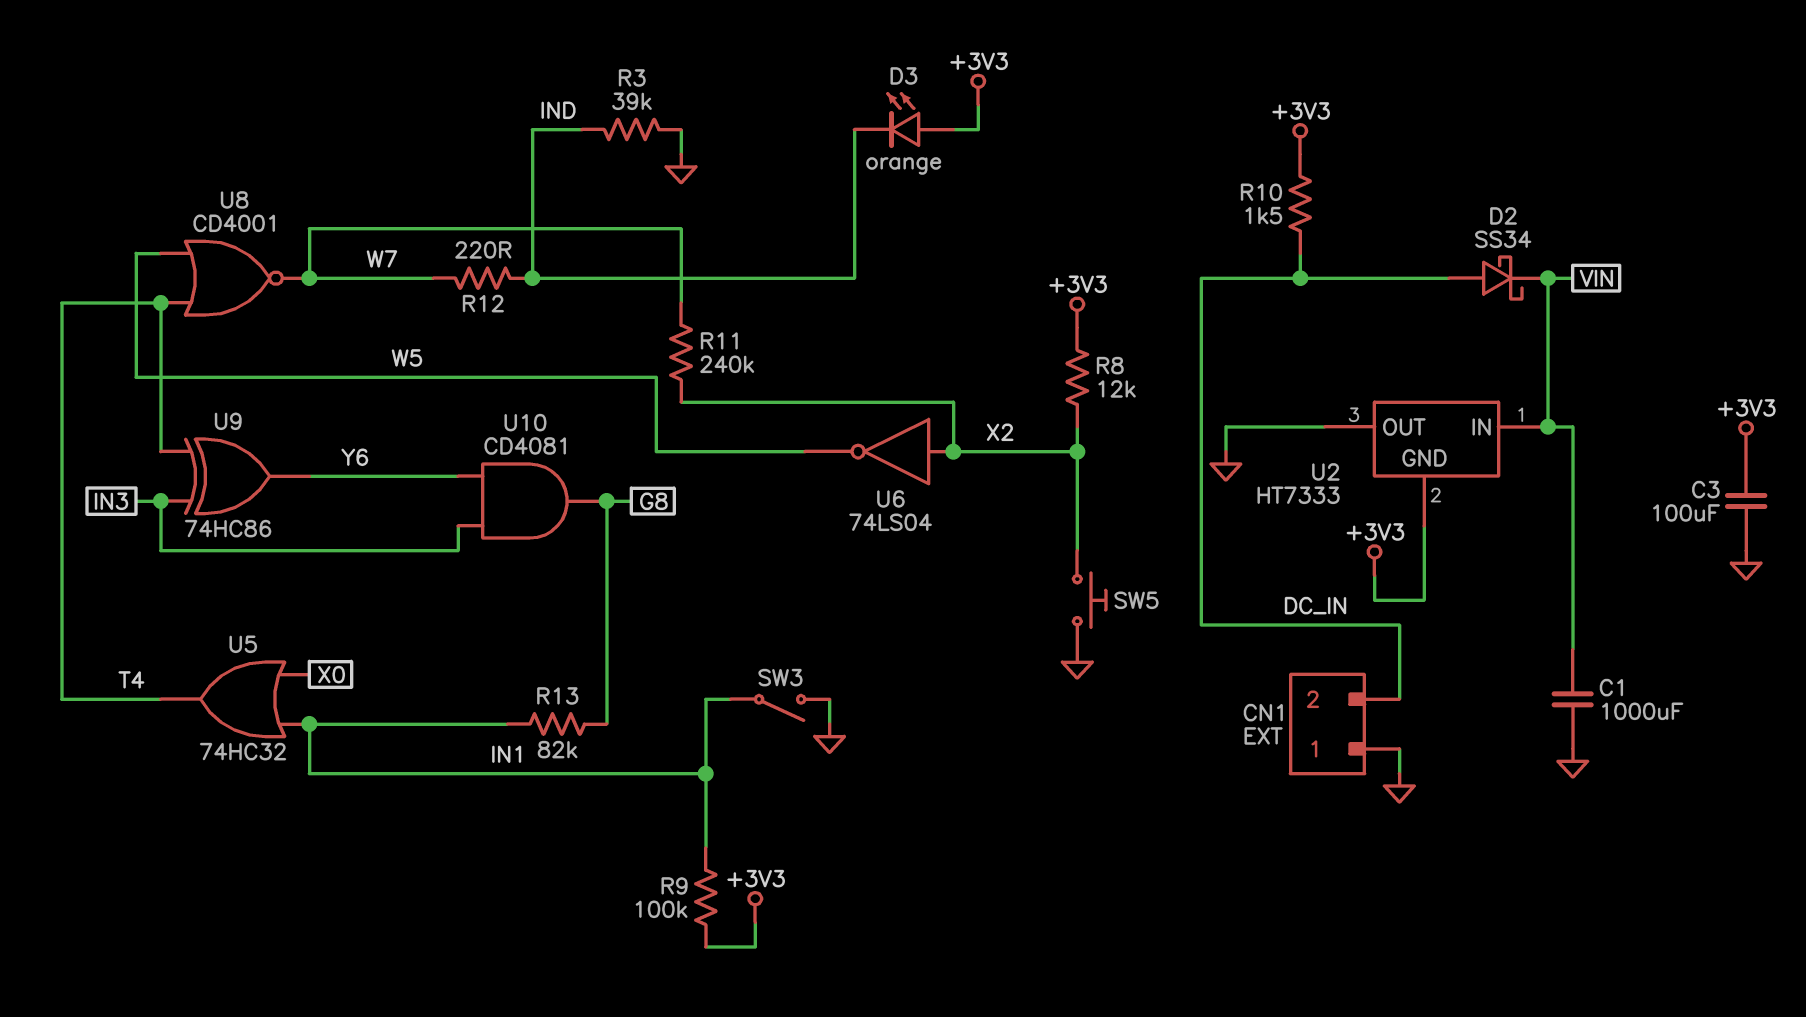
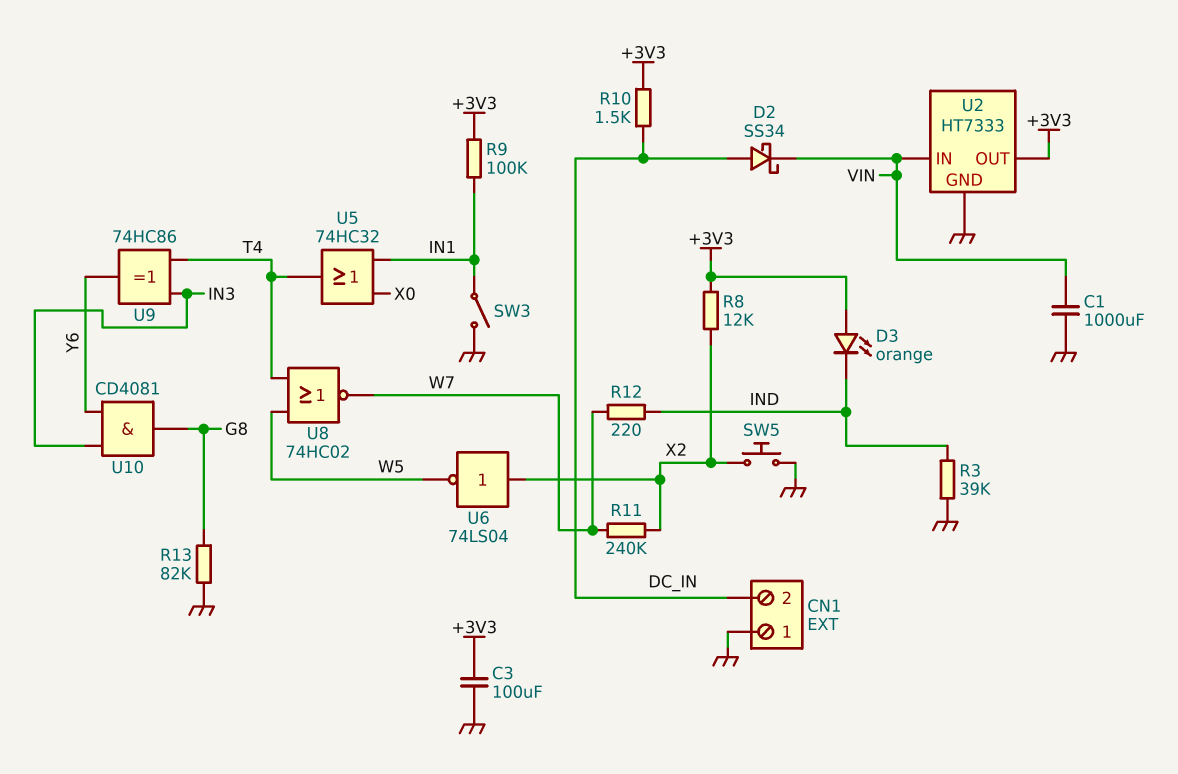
R13: 82k (G8, IN1) -> 82k (G8, GND)
U2 pin GND: +3V3 -> GND
U2 pin OUT: GND -> +3V3
U8: NOR CD4001 (in T4, in W5, out W7) -> NOR 74HC02 (in T4, in W5, out W7)

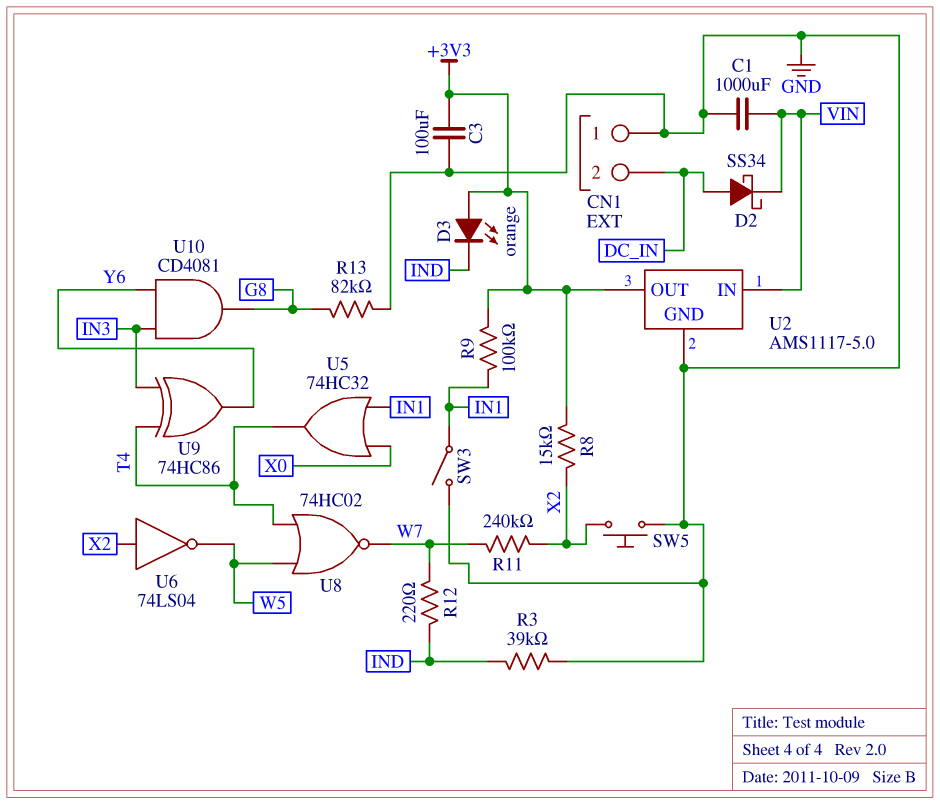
R8: 12k (+3V3, X2) -> 15k (+3V3, X2)
R10: 1.5k (+3V3, DC_IN) -> none
U2: HT7333 -> AMS1117-5.0

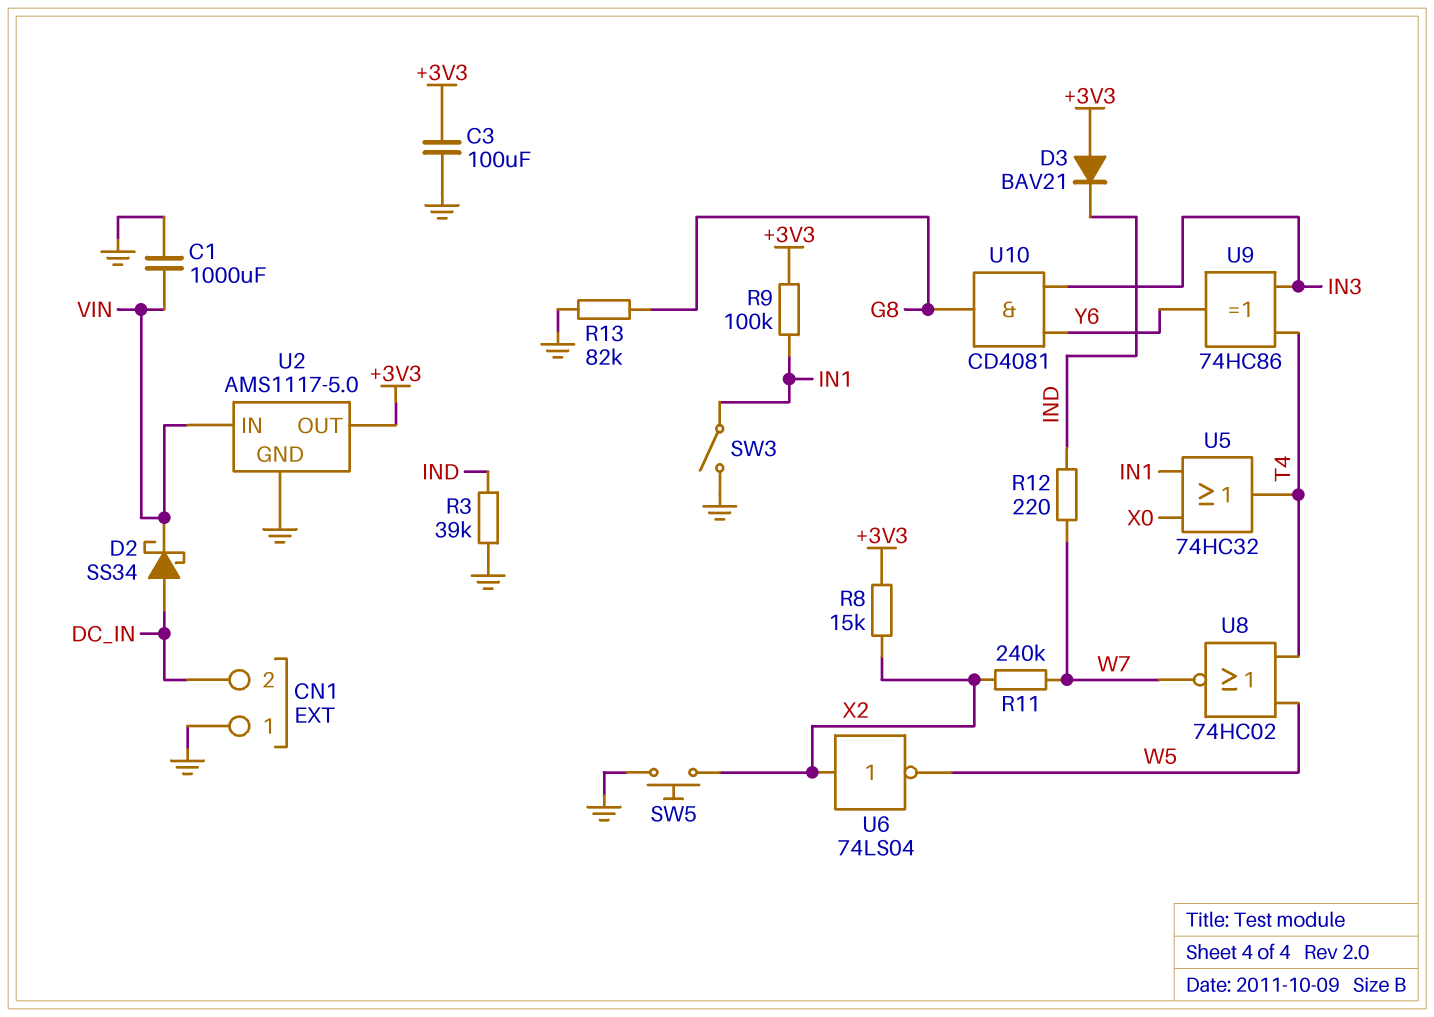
D3: LED orange (A +3V3, K IND) -> diode BAV21 (A +3V3, K IND)

